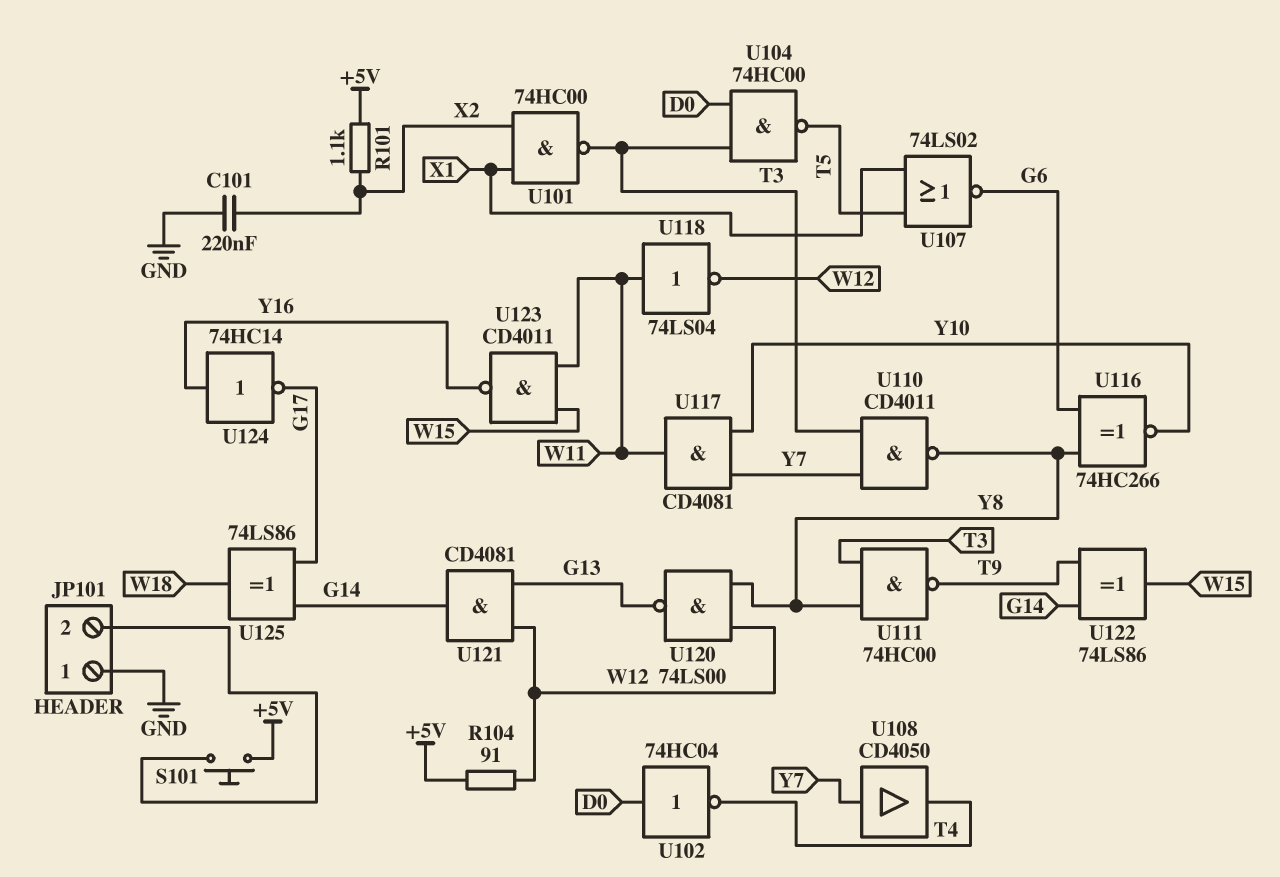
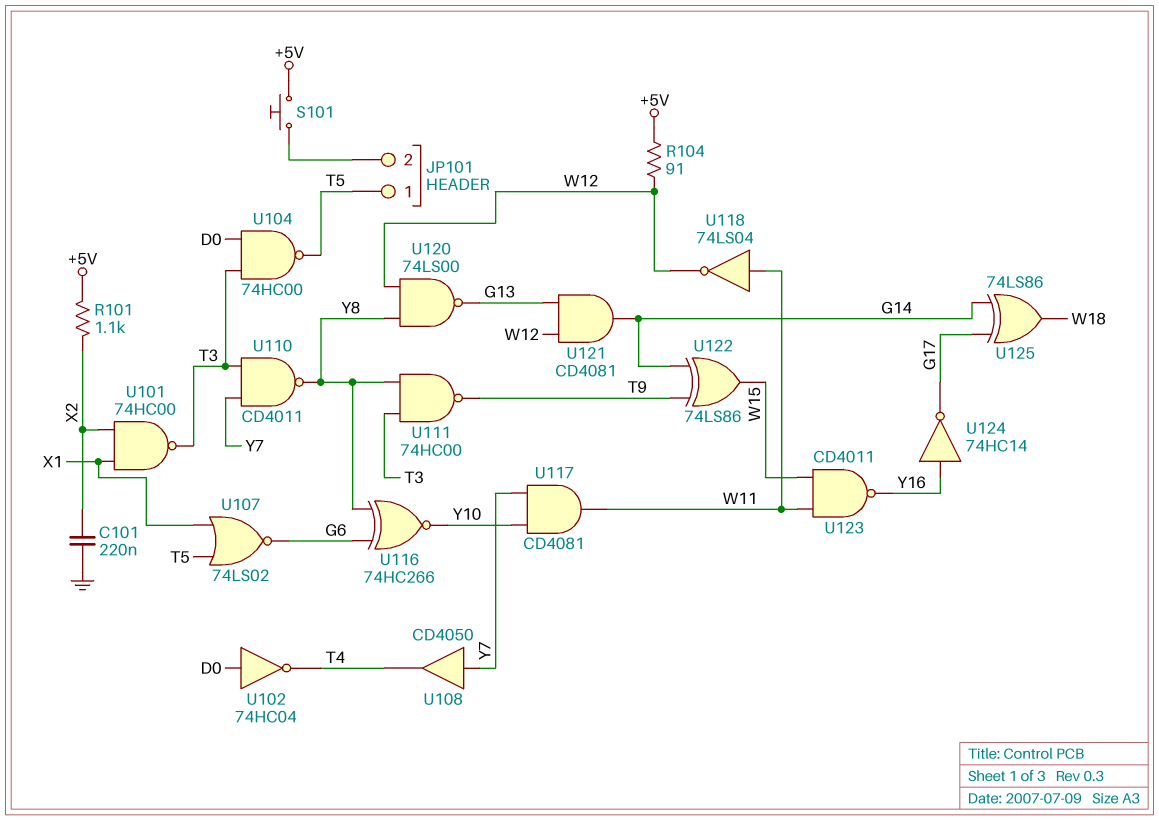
JP101 pin 1: GND -> T5

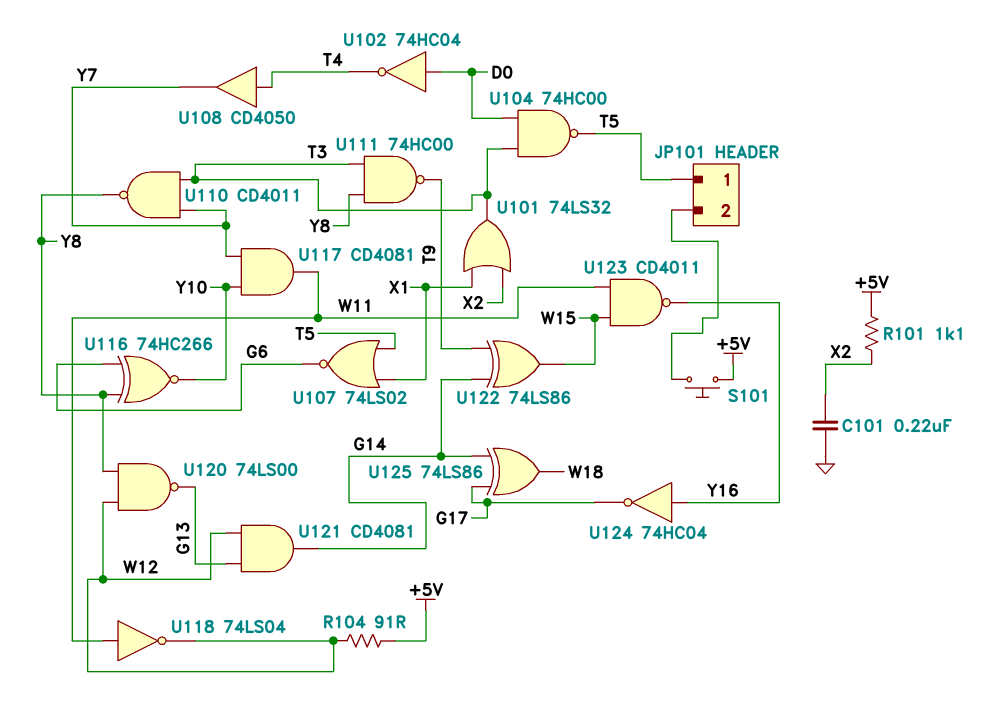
U101: NAND 74HC00 (in X1, in X2, out T3) -> OR 74LS32 (in X1, in X2, out T3)
U108: buffer CD4050 (in Y7, out T4) -> buffer CD4050 (in T4, out Y7)
U124: NOT 74HC14 (in Y16, out G17) -> NOT 74HC04 (in Y16, out G17)

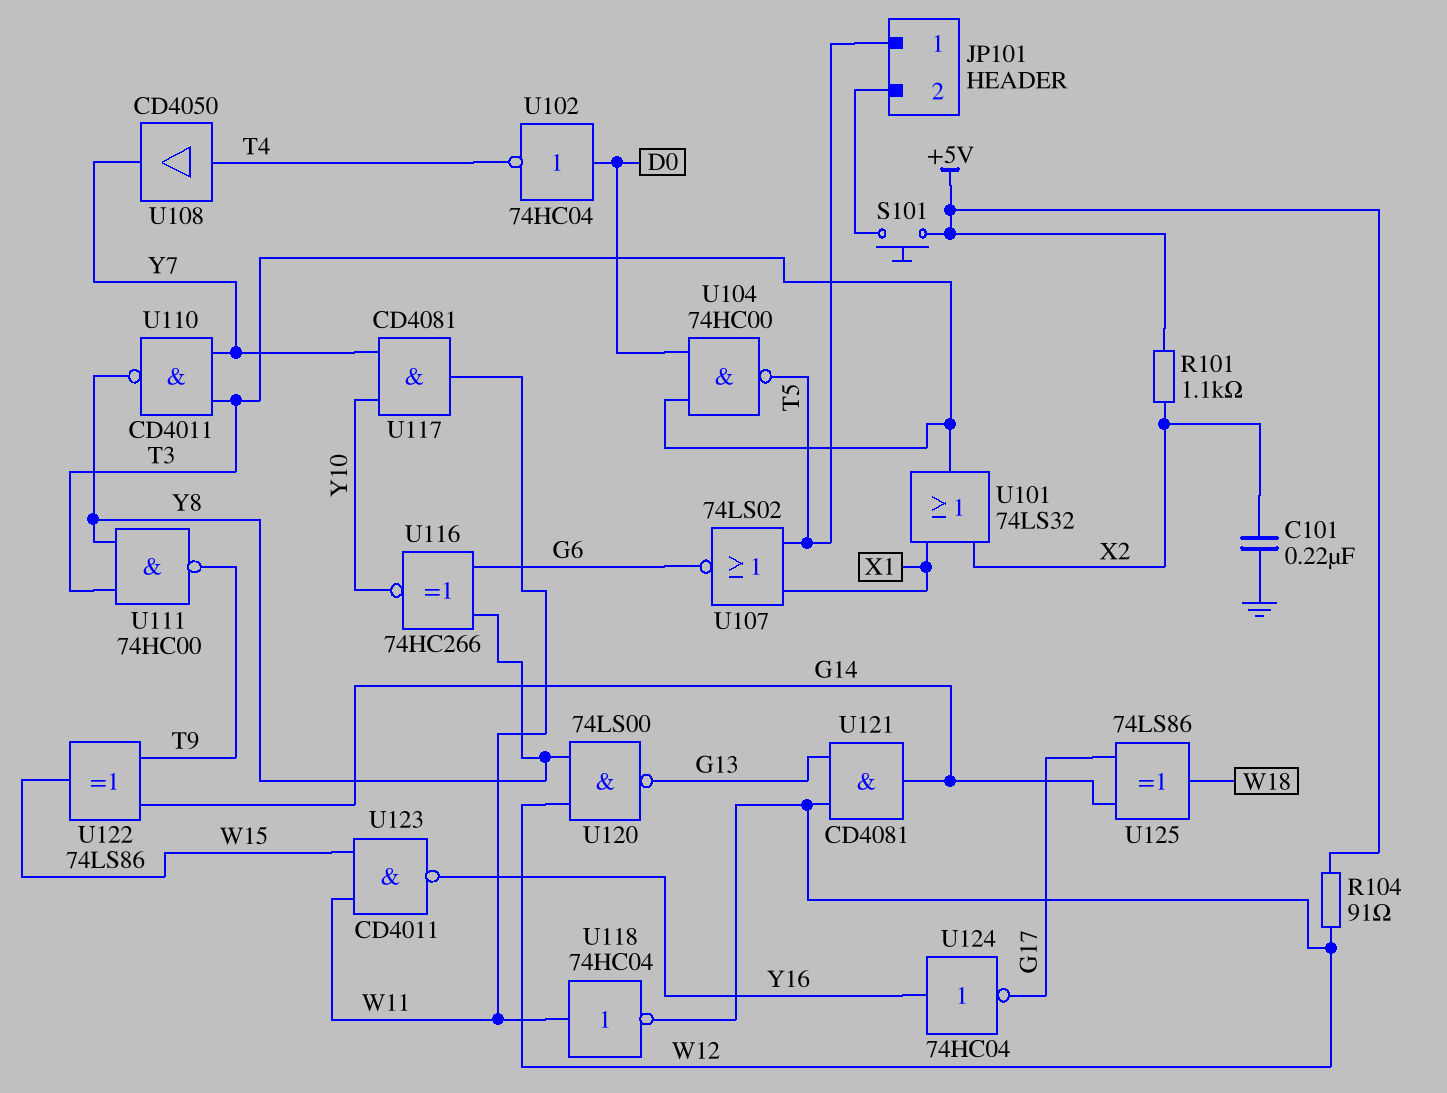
U118: NOT 74LS04 (in W11, out W12) -> NOT 74HC04 (in W11, out W12)

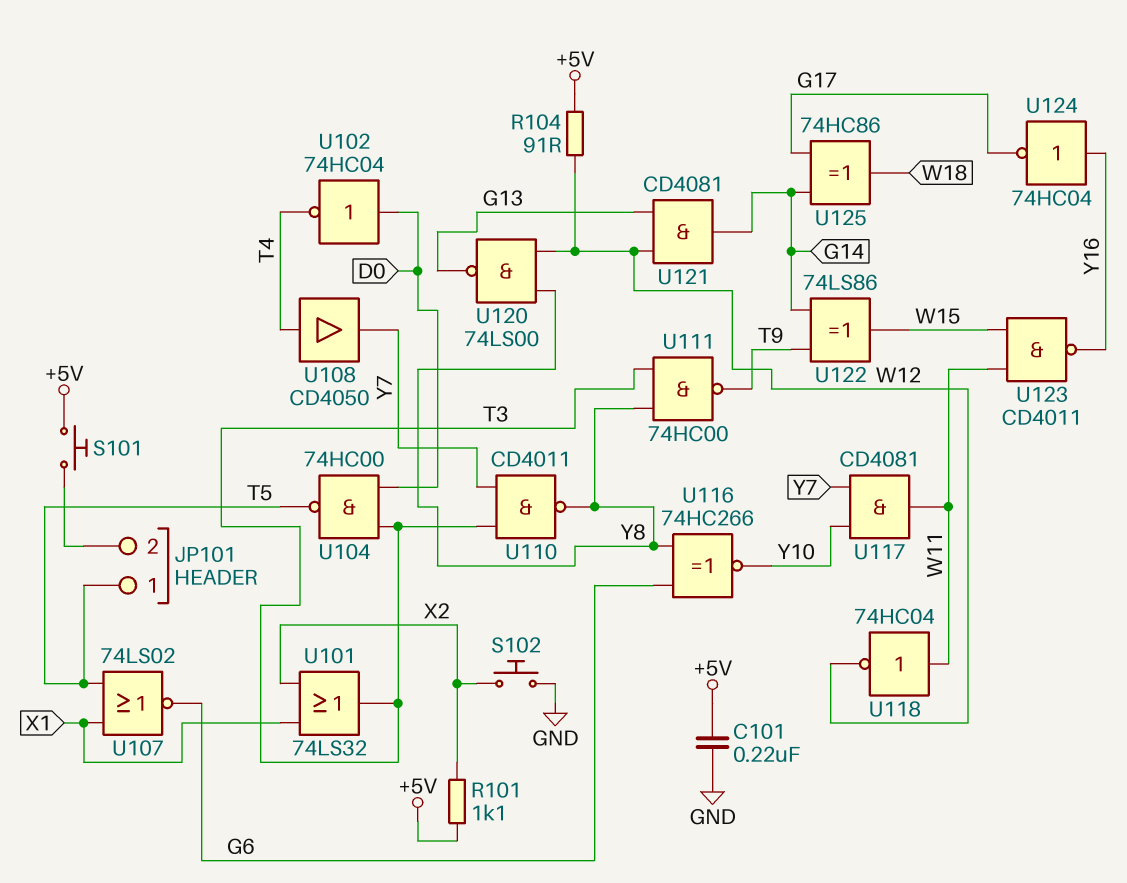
C101: 220nF (GND, X2) -> 220nF (+5V, GND)
S102: none -> button (GND, X2)
U125: XOR 74LS86 (in G14, in G17, out W18) -> XOR 74HC86 (in G14, in G17, out W18)

